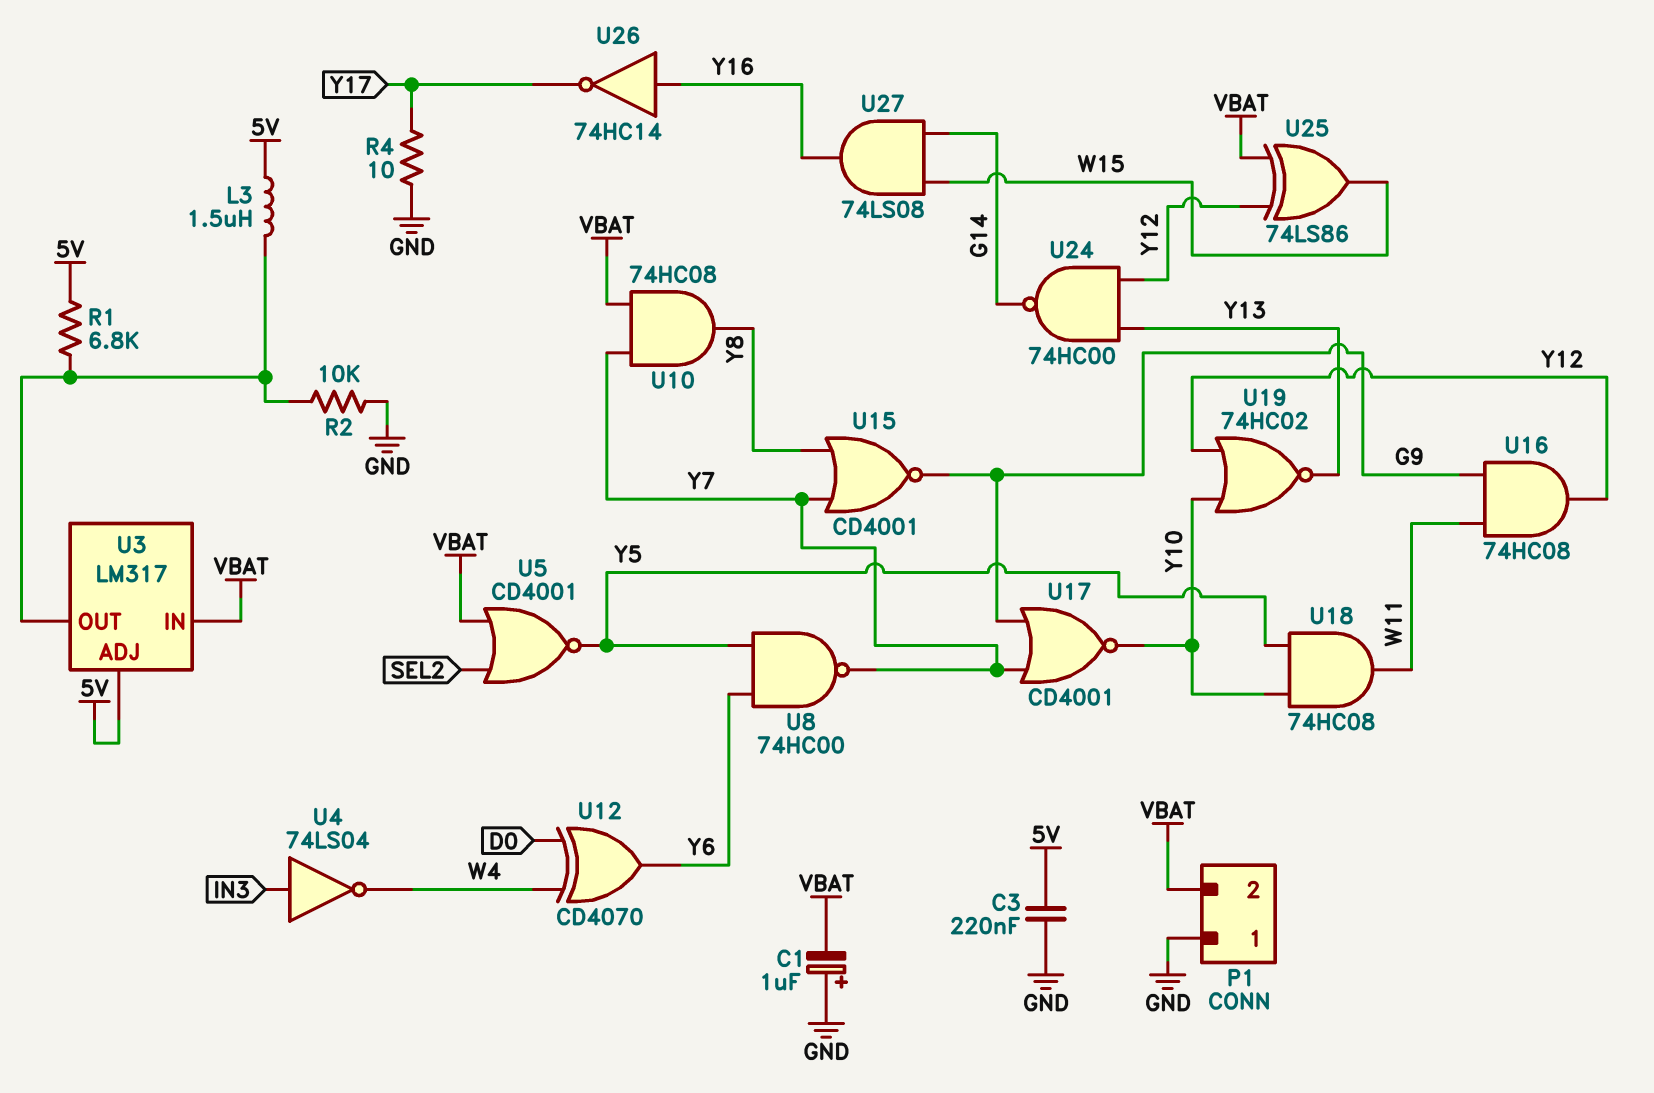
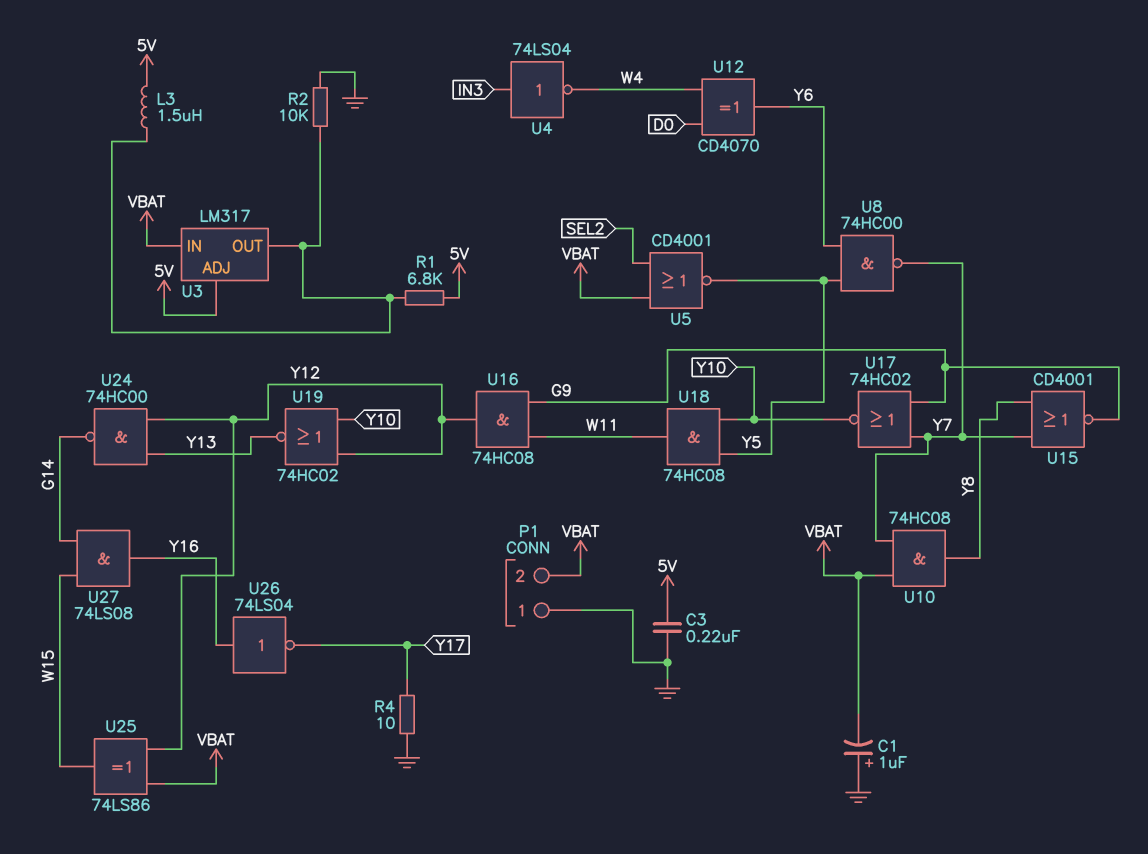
U17: NOR CD4001 (in G9, in Y7, out Y10) -> NOR 74HC02 (in G9, in Y7, out Y10)
U26: NOT 74HC14 (in Y16, out Y17) -> NOT 74LS04 (in Y16, out Y17)

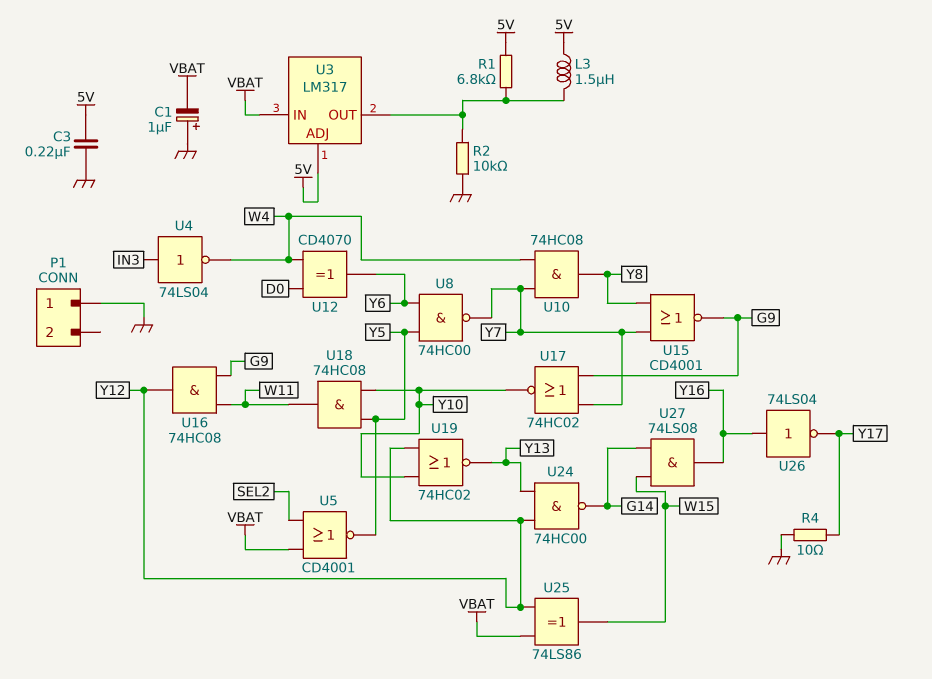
P1 pin 2: VBAT -> none
U10: AND 74HC08 (in VBAT, in Y7, out Y8) -> AND 74HC08 (in W4, in Y7, out Y8)

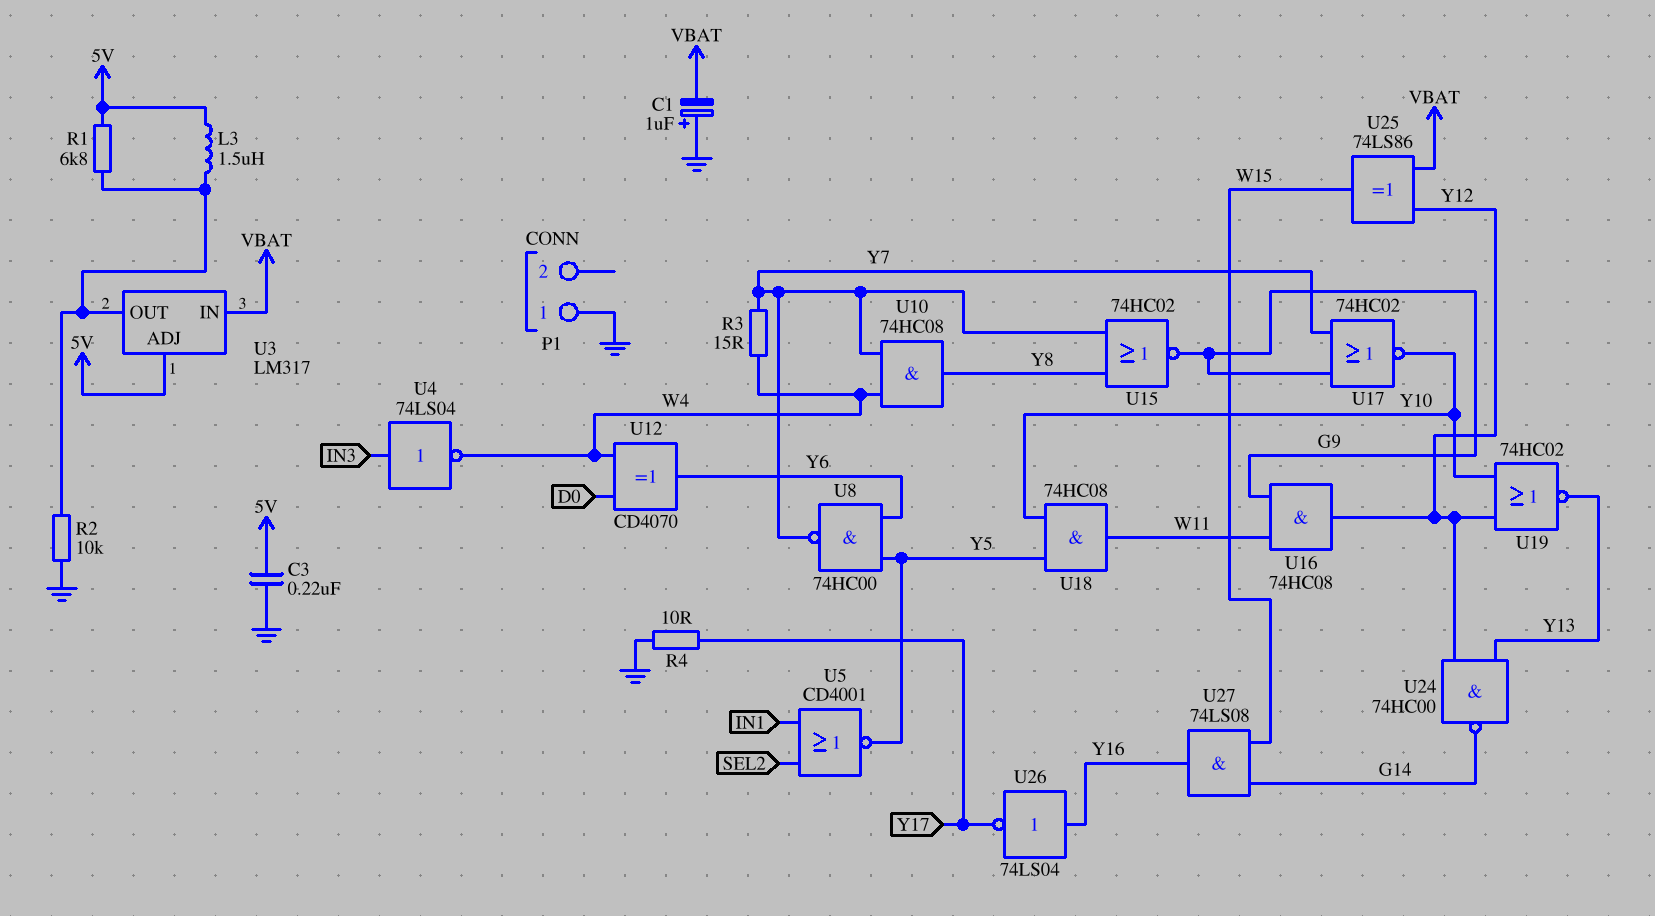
R3: none -> 15 (W4, Y7)
U5: NOR CD4001 (in SEL2, in VBAT, out Y5) -> NOR CD4001 (in IN1, in SEL2, out Y5)
U15: NOR CD4001 (in Y7, in Y8, out G9) -> NOR 74HC02 (in Y7, in Y8, out G9)

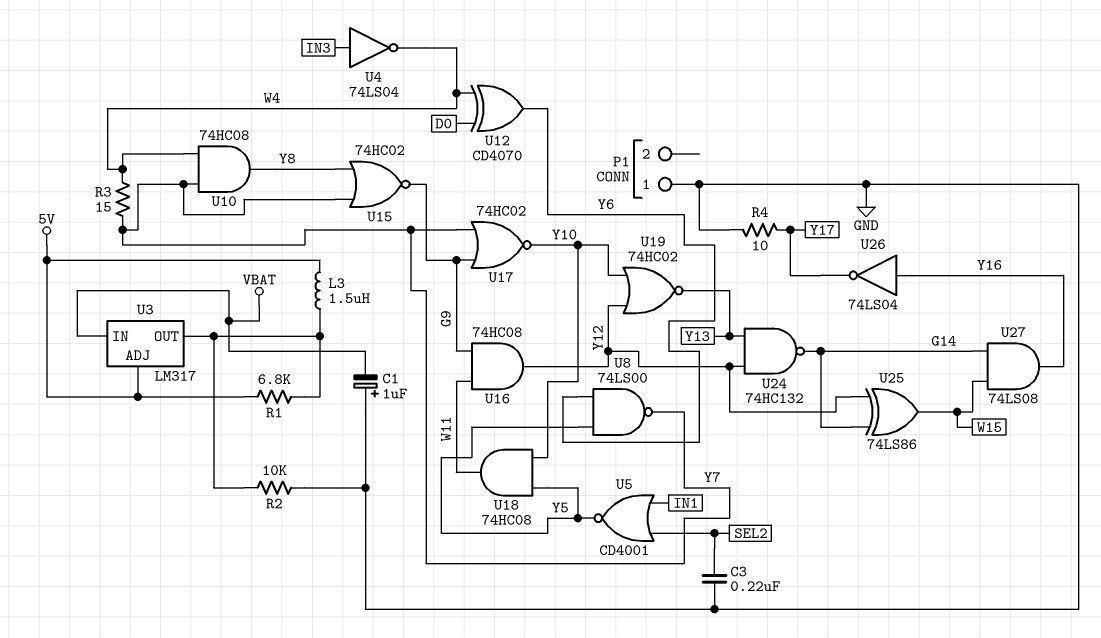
C3: 220nF (5V, GND) -> 220nF (GND, SEL2)
U8: NAND 74HC00 (in Y5, in Y6, out Y7) -> NAND 74LS00 (in Y5, in Y6, out Y7)
U24: NAND 74HC00 (in Y12, in Y13, out G14) -> NAND 74HC132 (in Y12, in Y13, out G14)
U25: XOR 74LS86 (in VBAT, in Y12, out W15) -> XOR 74LS86 (in G14, in Y12, out W15)

